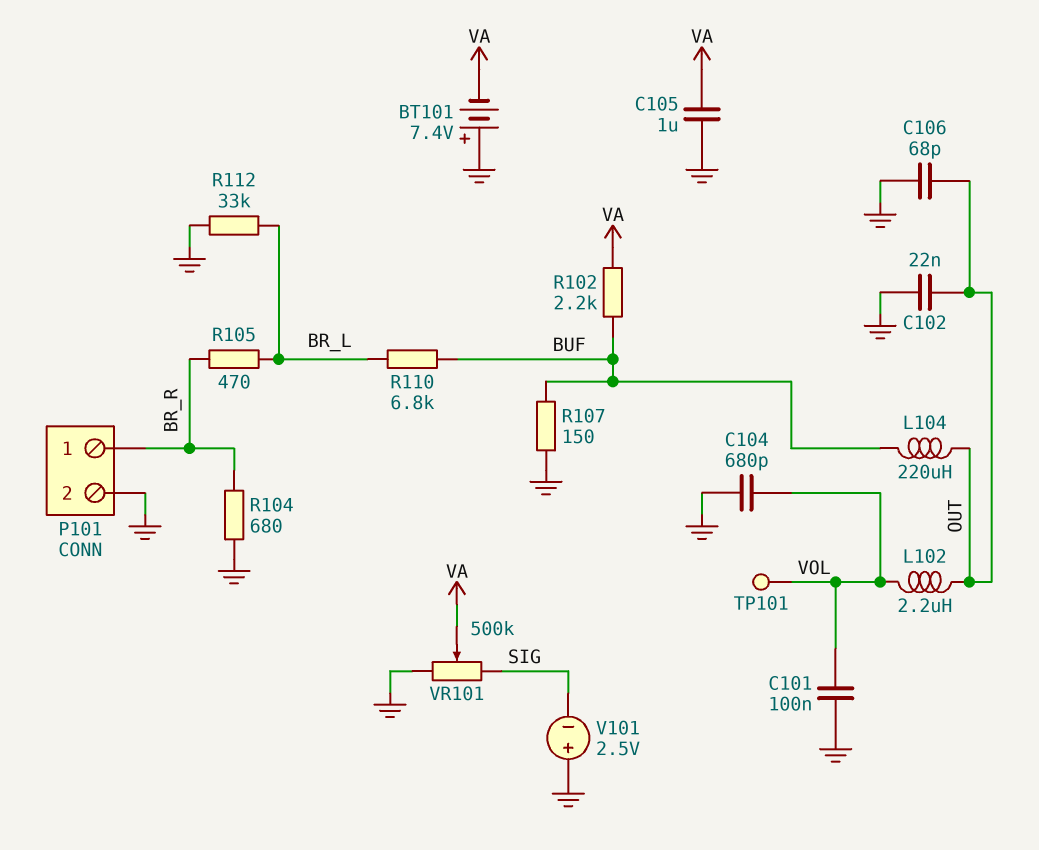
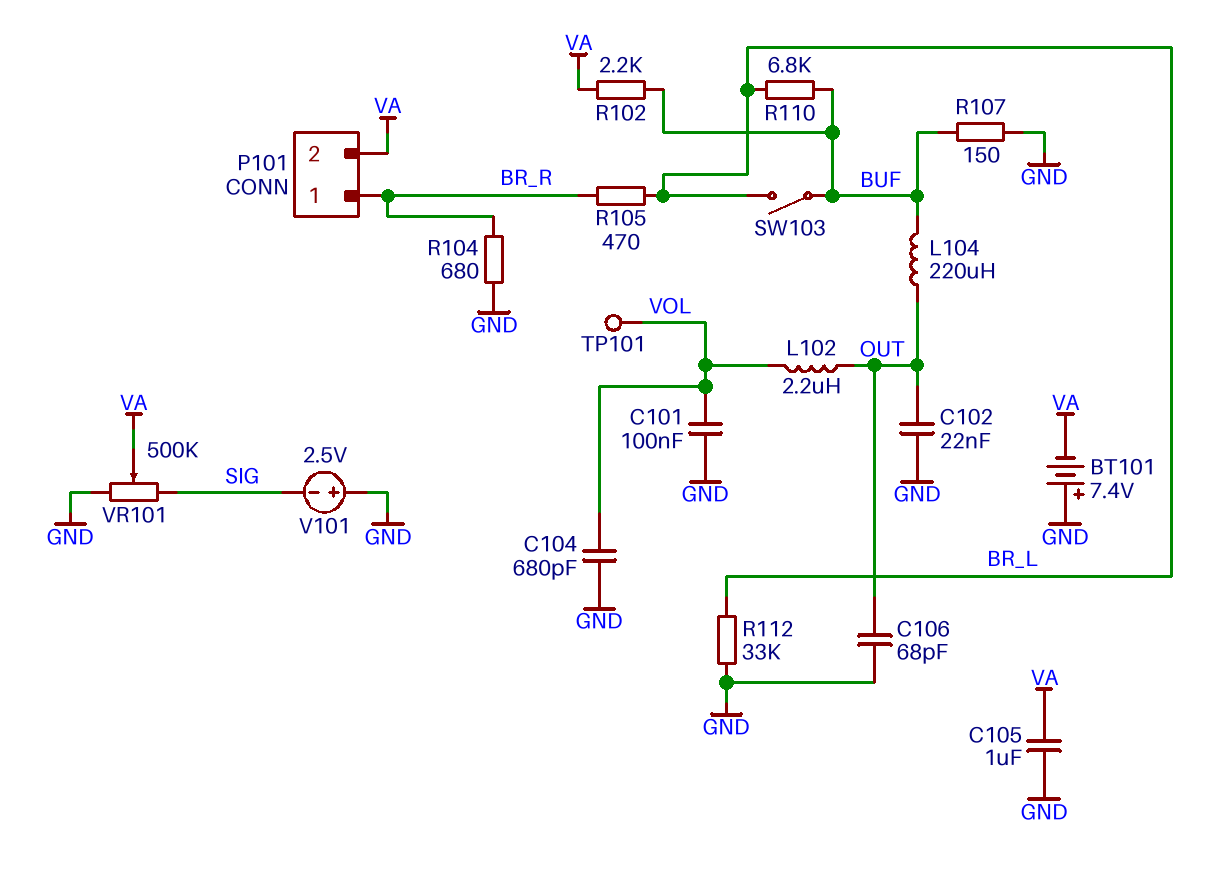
P101 pin 2: GND -> VA
SW103: none -> switch (BR_L, BUF)

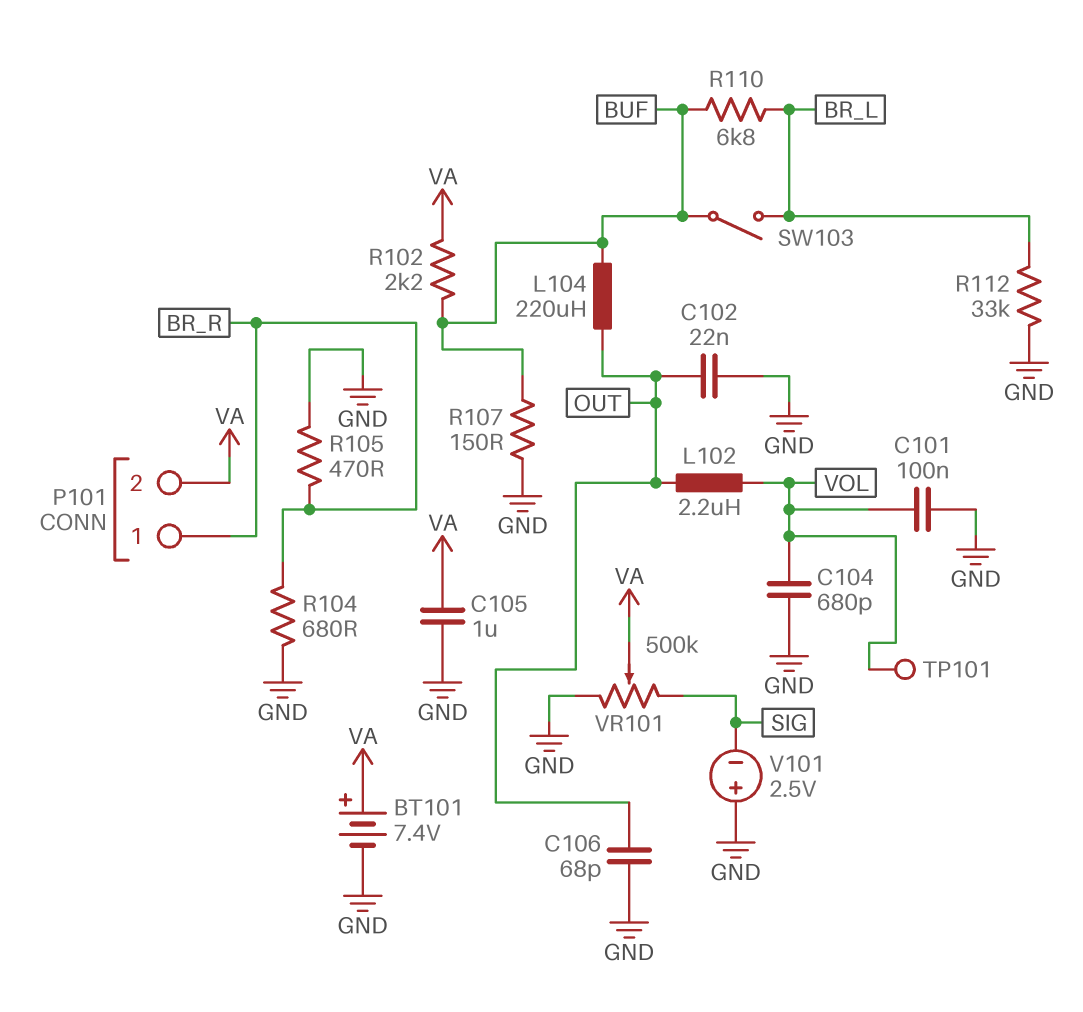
BT101: 7.4V (plus GND, minus VA) -> 7.4V (plus VA, minus GND)
R105: 470 (BR_L, BR_R) -> 470 (BR_R, GND)

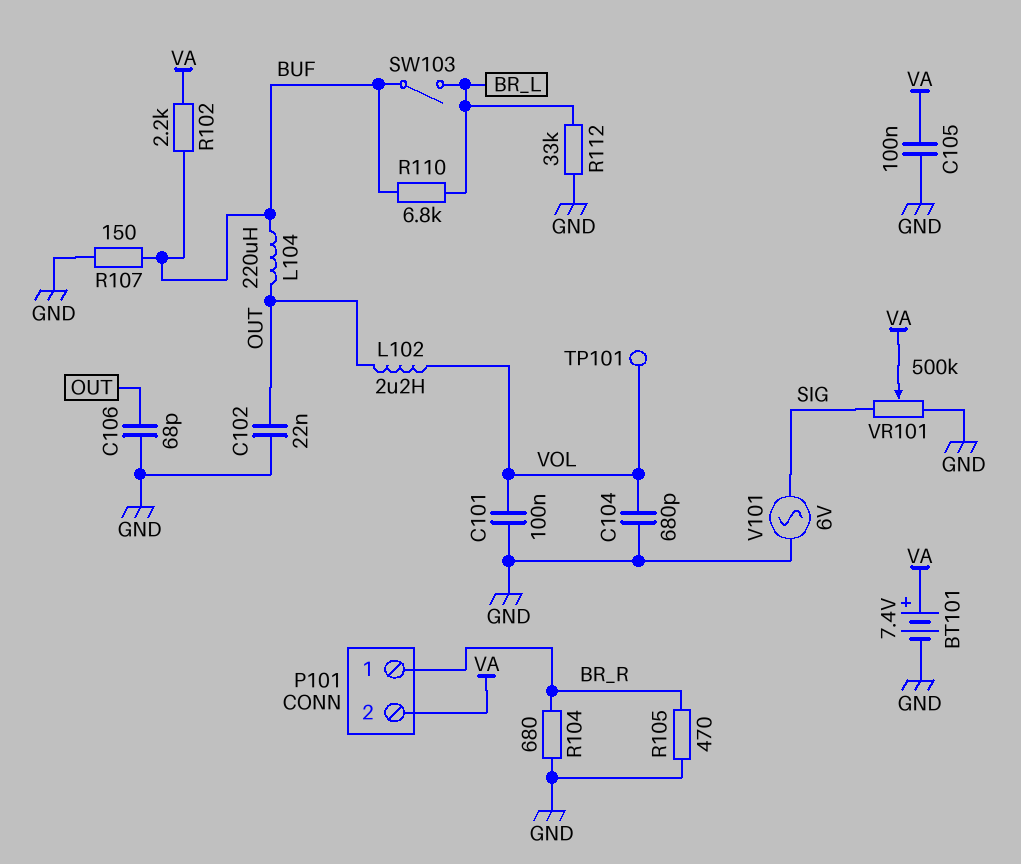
C105: 1uF (GND, VA) -> 100nF (GND, VA)
V101: 2.5V (plus GND, minus SIG) -> AC 6V (GND, SIG)

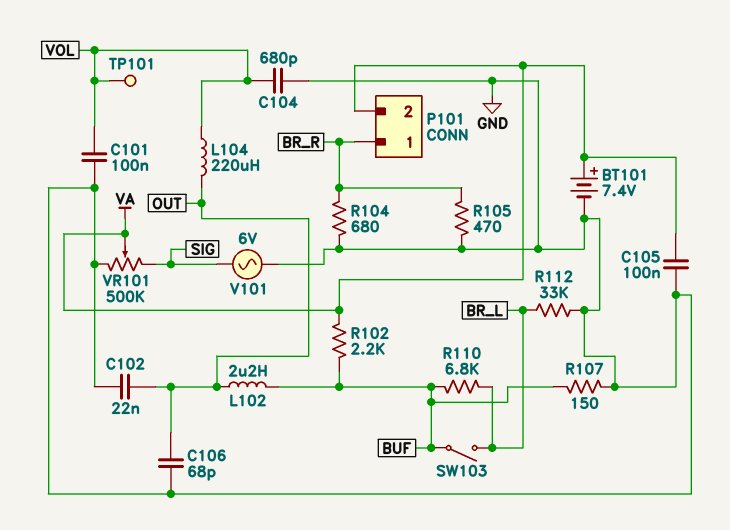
L102: 2.2uH (OUT, VOL) -> 2.2uH (BUF, OUT)
L104: 220uH (BUF, OUT) -> 220uH (OUT, VOL)

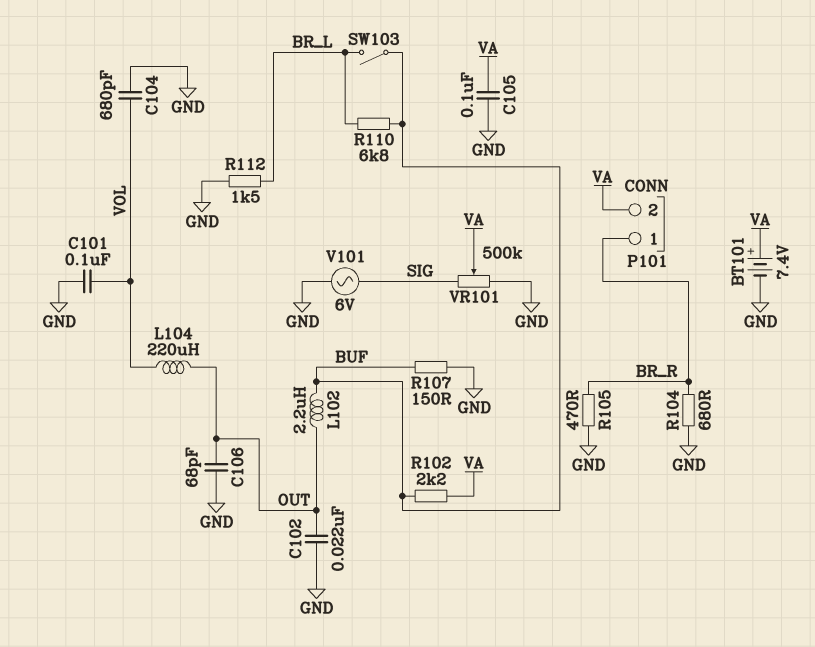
R112: 33k (BR_L, GND) -> 1.5k (BR_L, GND)
TP101: test point (VOL) -> none

